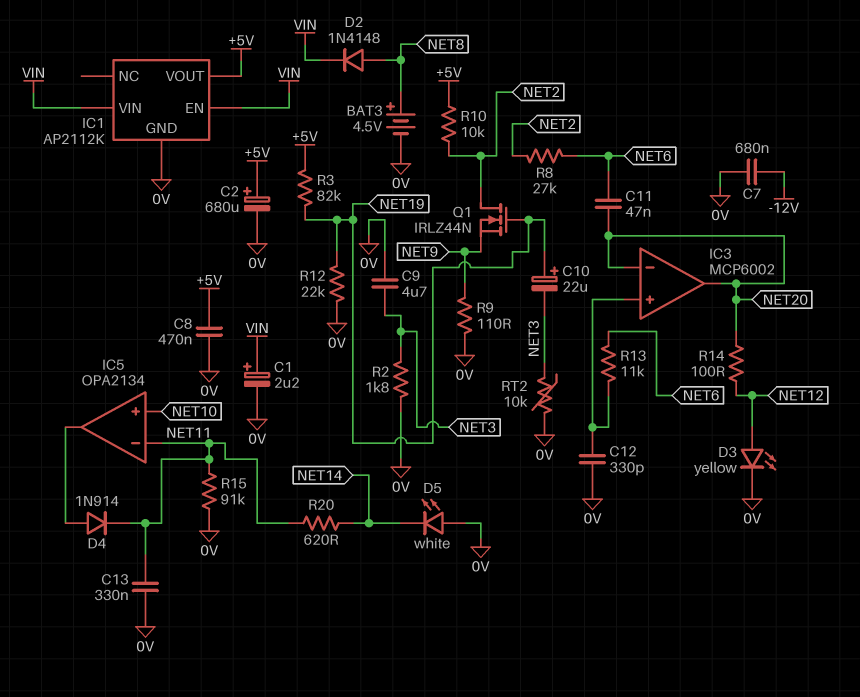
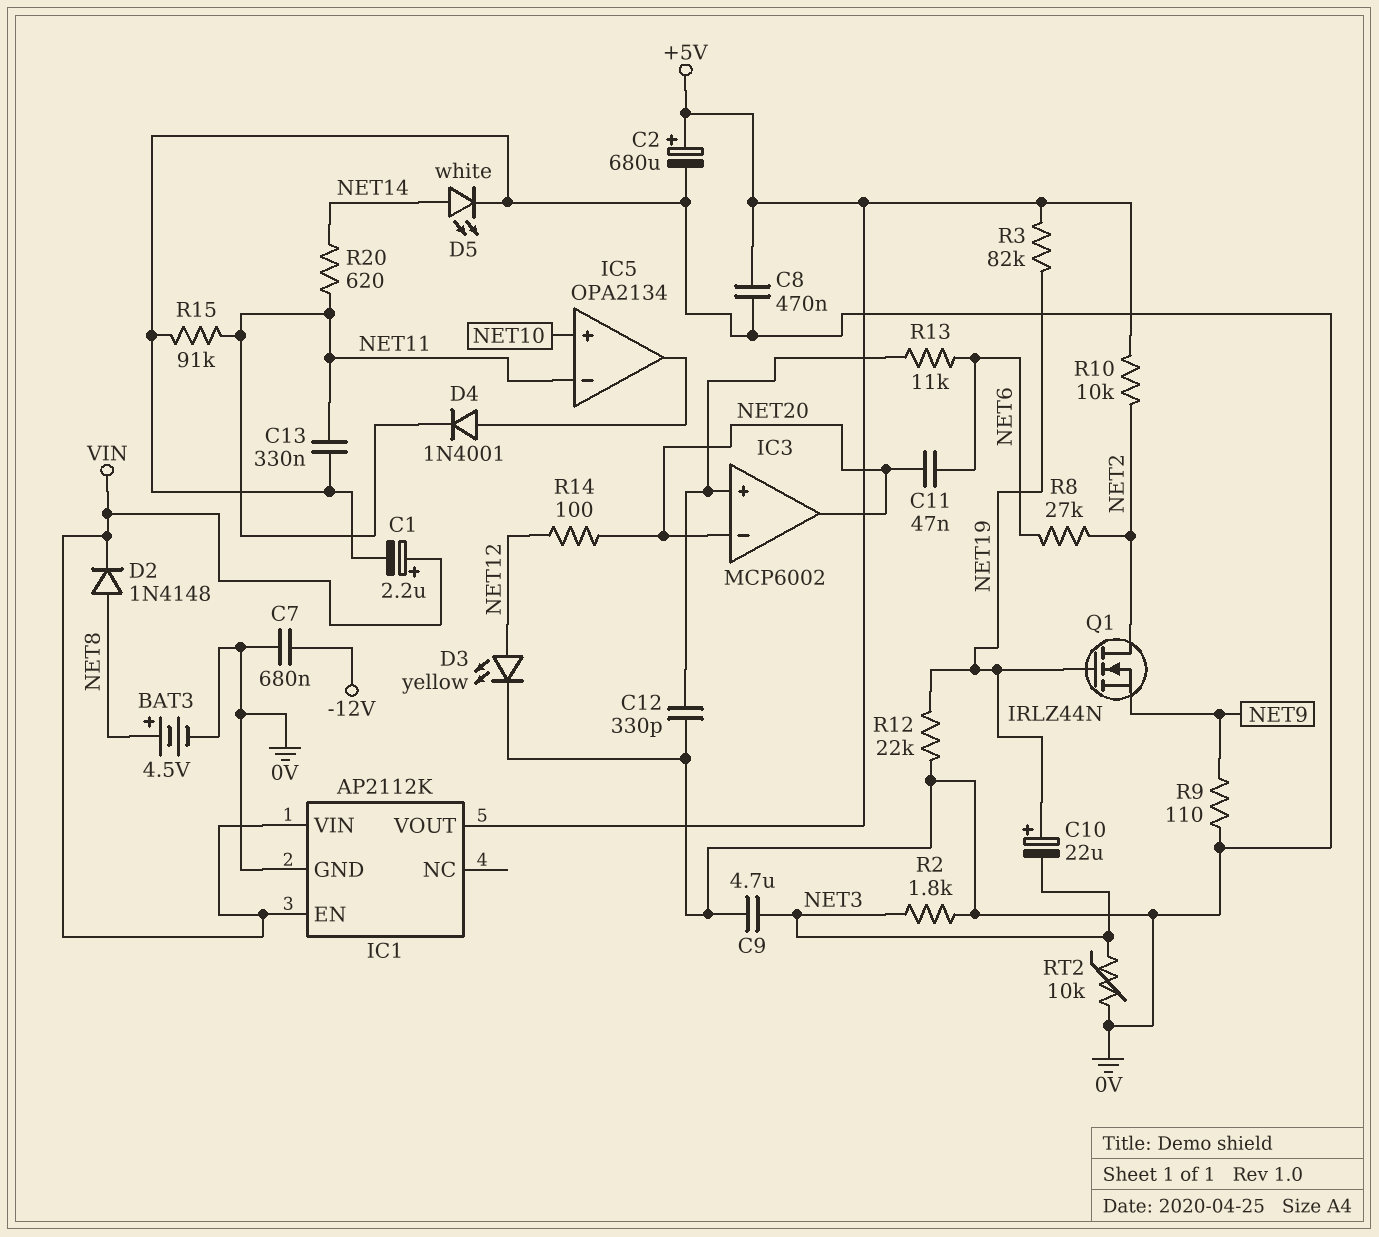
D4: diode 1N914 (A IC5/out, K NET11) -> diode 1N4001 (A IC5/out, K NET11)
D5: LED white (A 0V, K NET14) -> LED white (A NET14, K 0V)

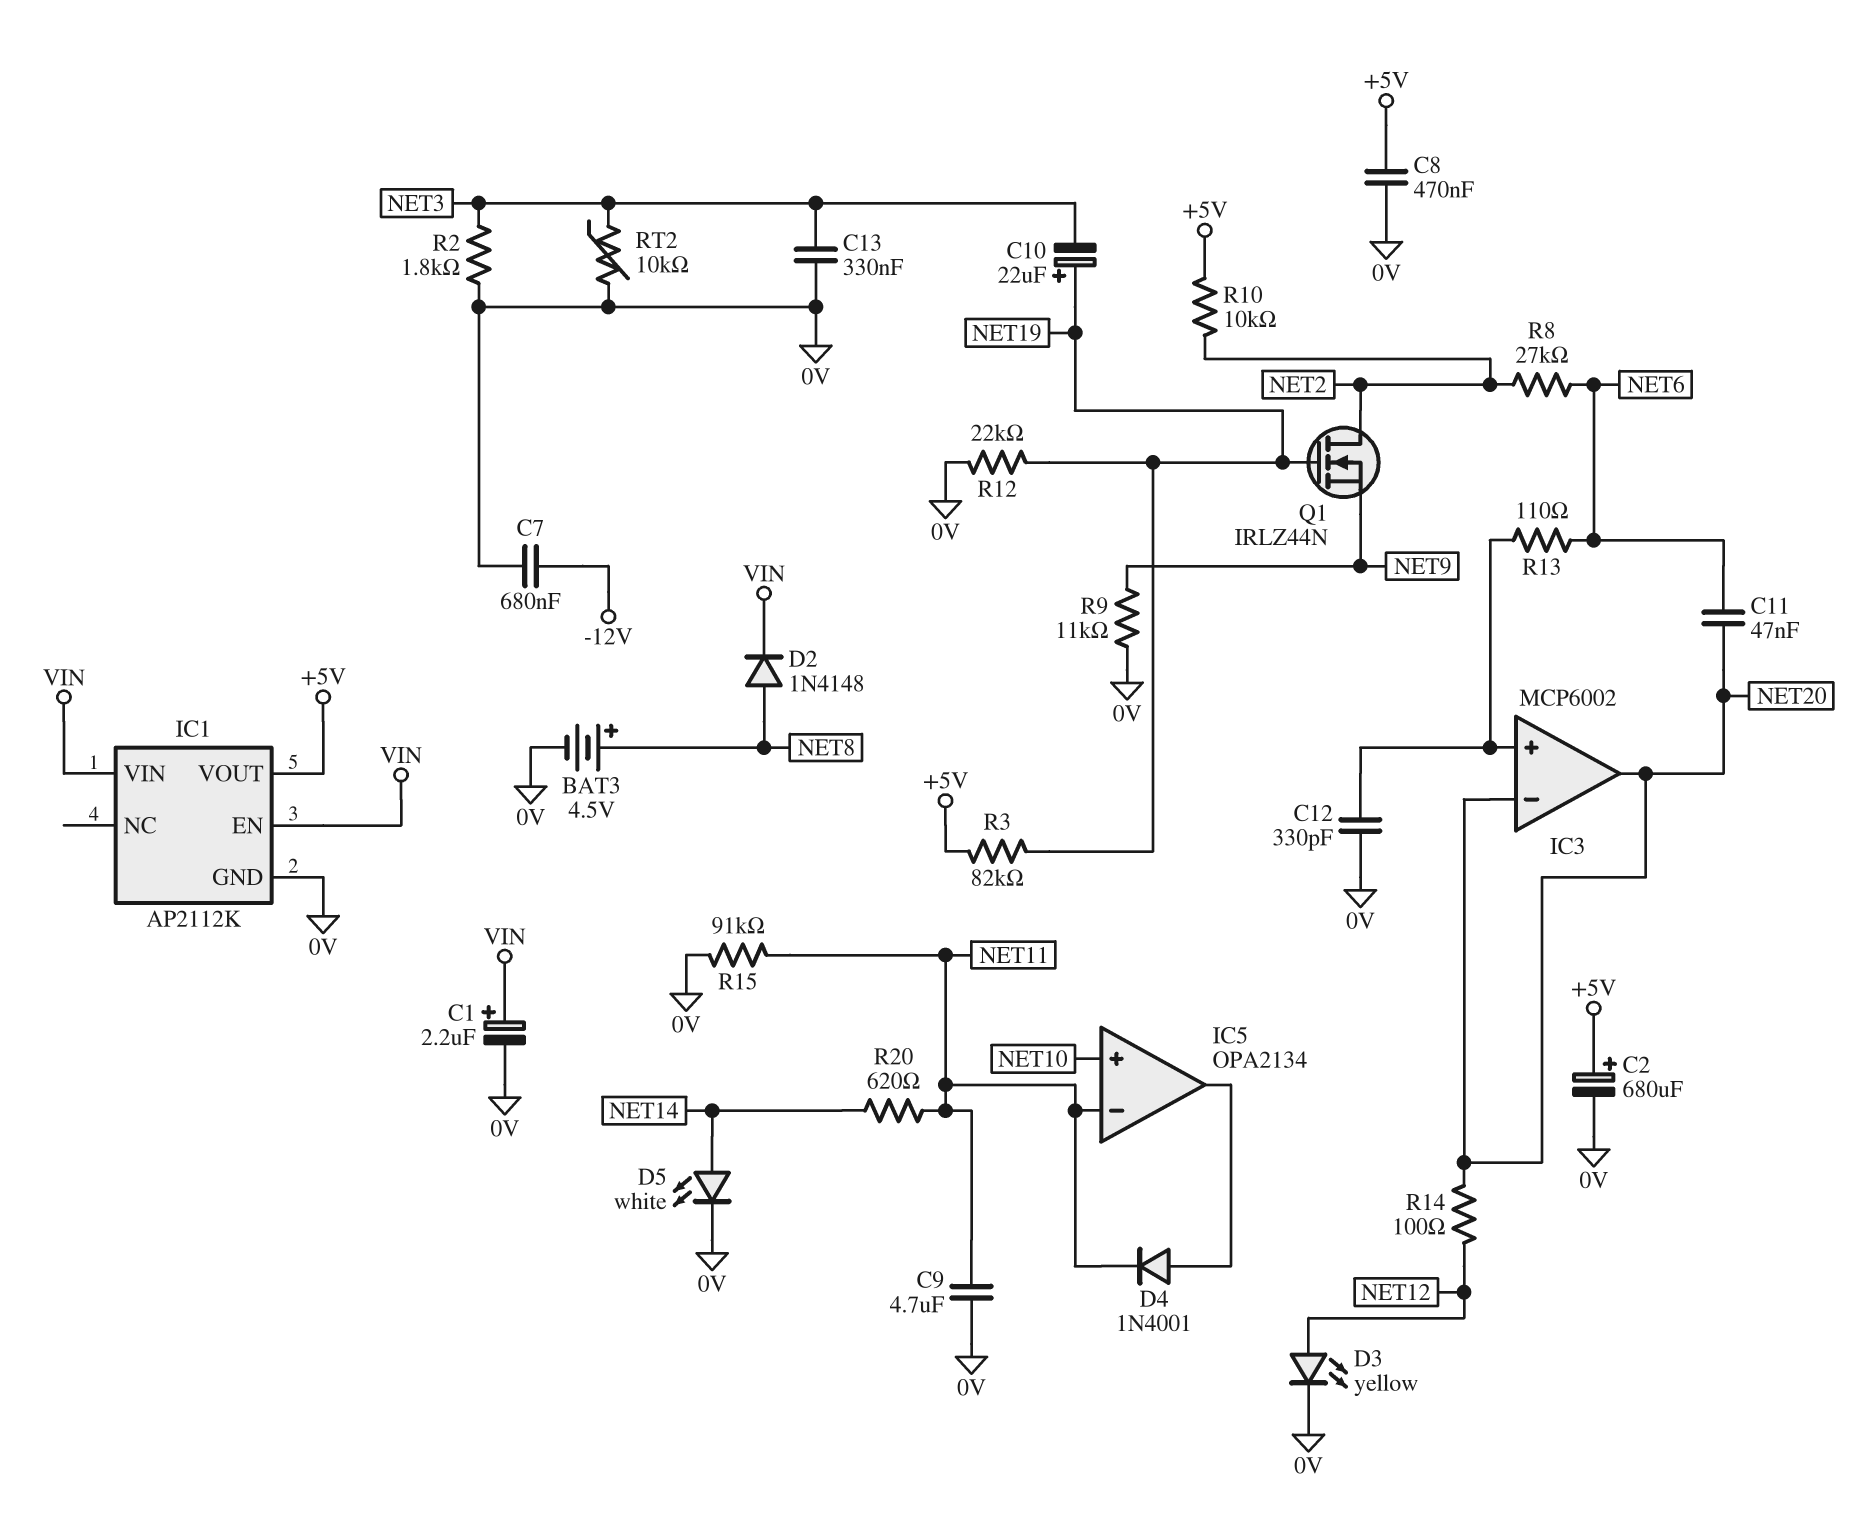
C9: 4.7uF (0V, NET3) -> 4.7uF (0V, NET11)
C13: 330nF (0V, NET11) -> 330nF (0V, NET3)
R9: 110 (0V, NET9) -> 11k (0V, NET9)
R13: 11k (IC3/in+, NET6) -> 110 (IC3/in+, NET6)

